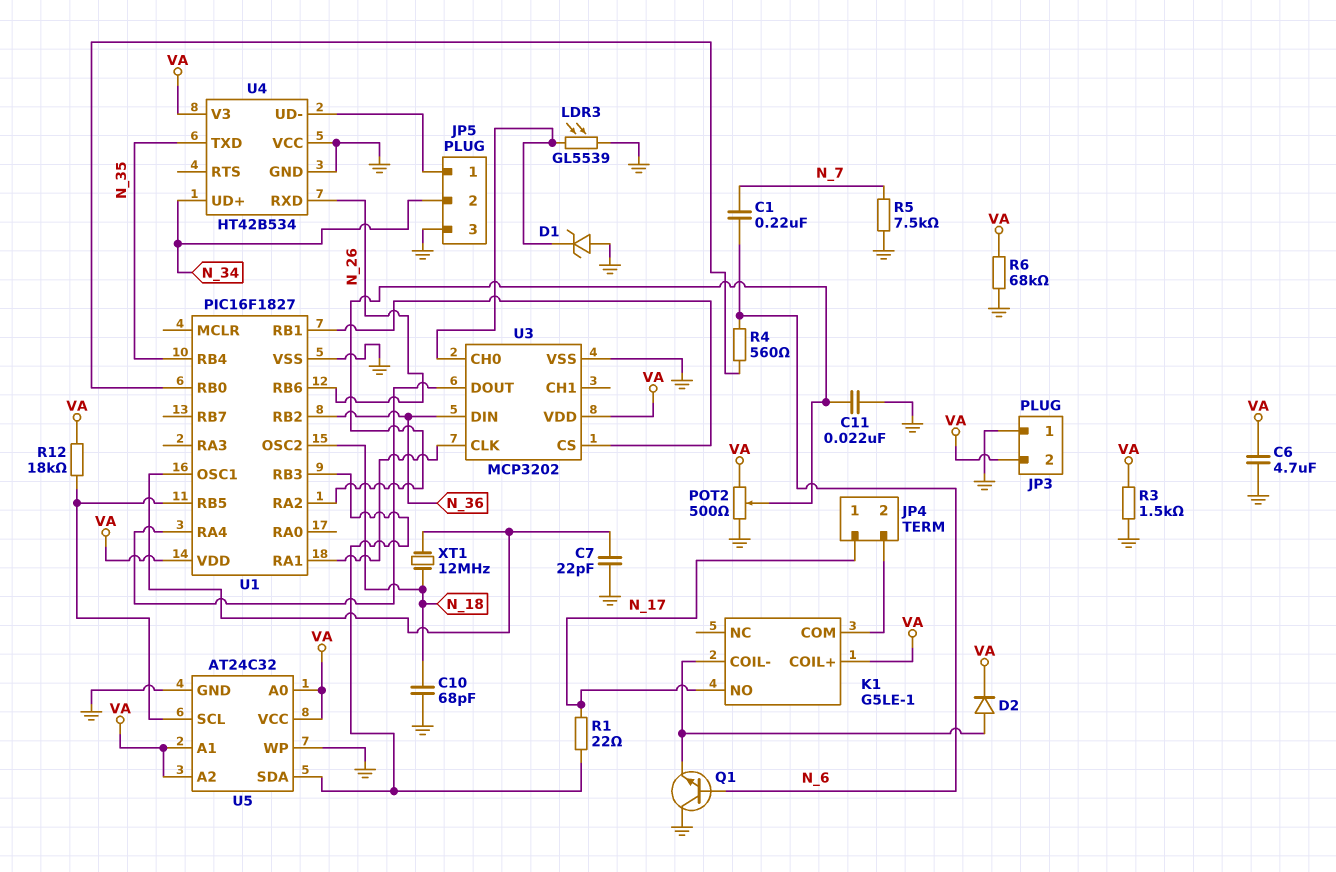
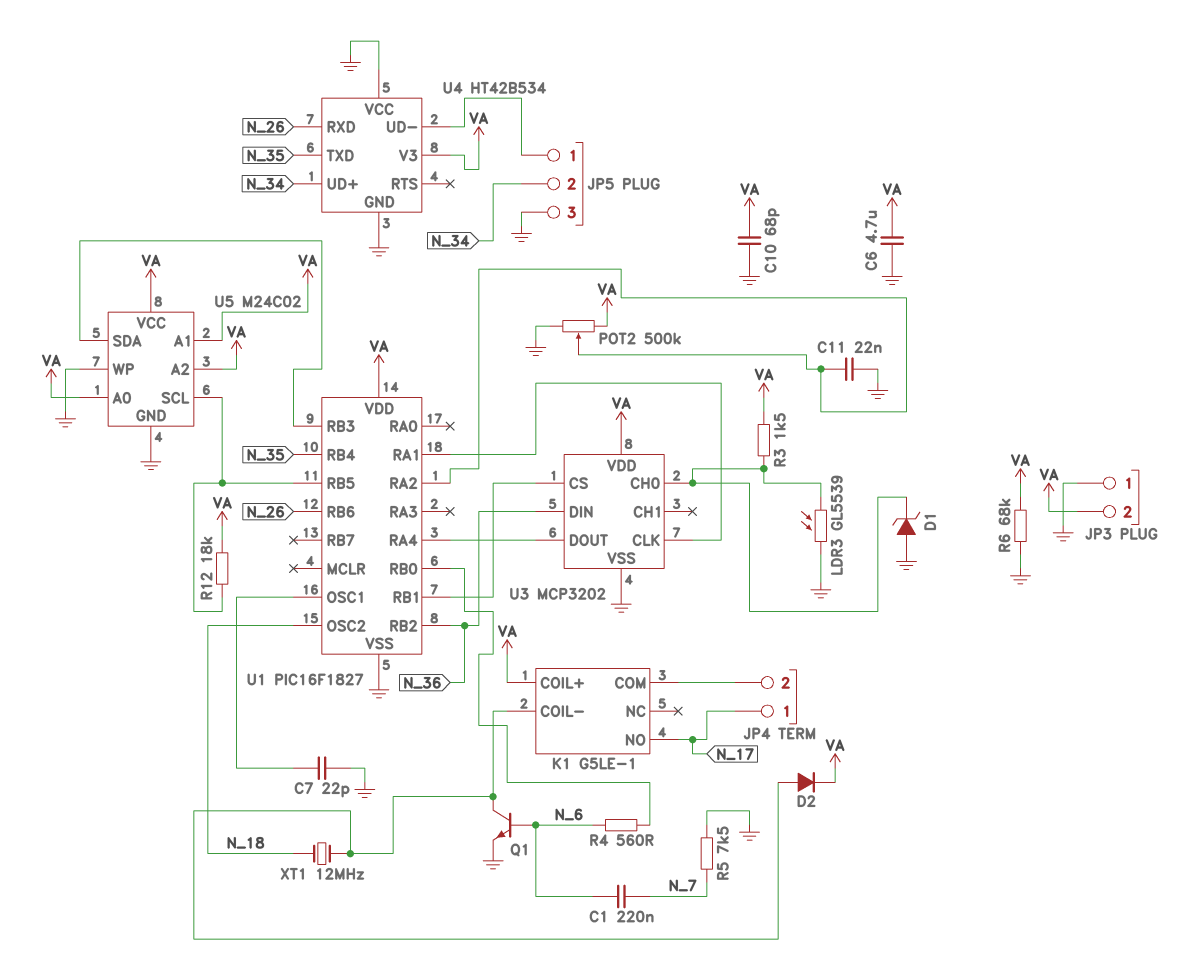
C10: 68pF (GND, N_18) -> 68pF (GND, VA)
POT2: 500 (GND, VA, wiper U1/RA2) -> 500k (GND, VA, wiper U1/RA2)
Q1: NPN (B N_6, C GND, E K1/COIL-) -> NPN (B N_6, C K1/COIL-, E GND)
R1: 22 (N_17, U1/RB3) -> none
R3: 1.5k (GND, VA) -> 1.5k (U3/CH0, VA)
U5: AT24C32 -> M24C02
XT1: 12MHz (N_18, U1/OSC1) -> 12MHz (K1/COIL-, N_18)

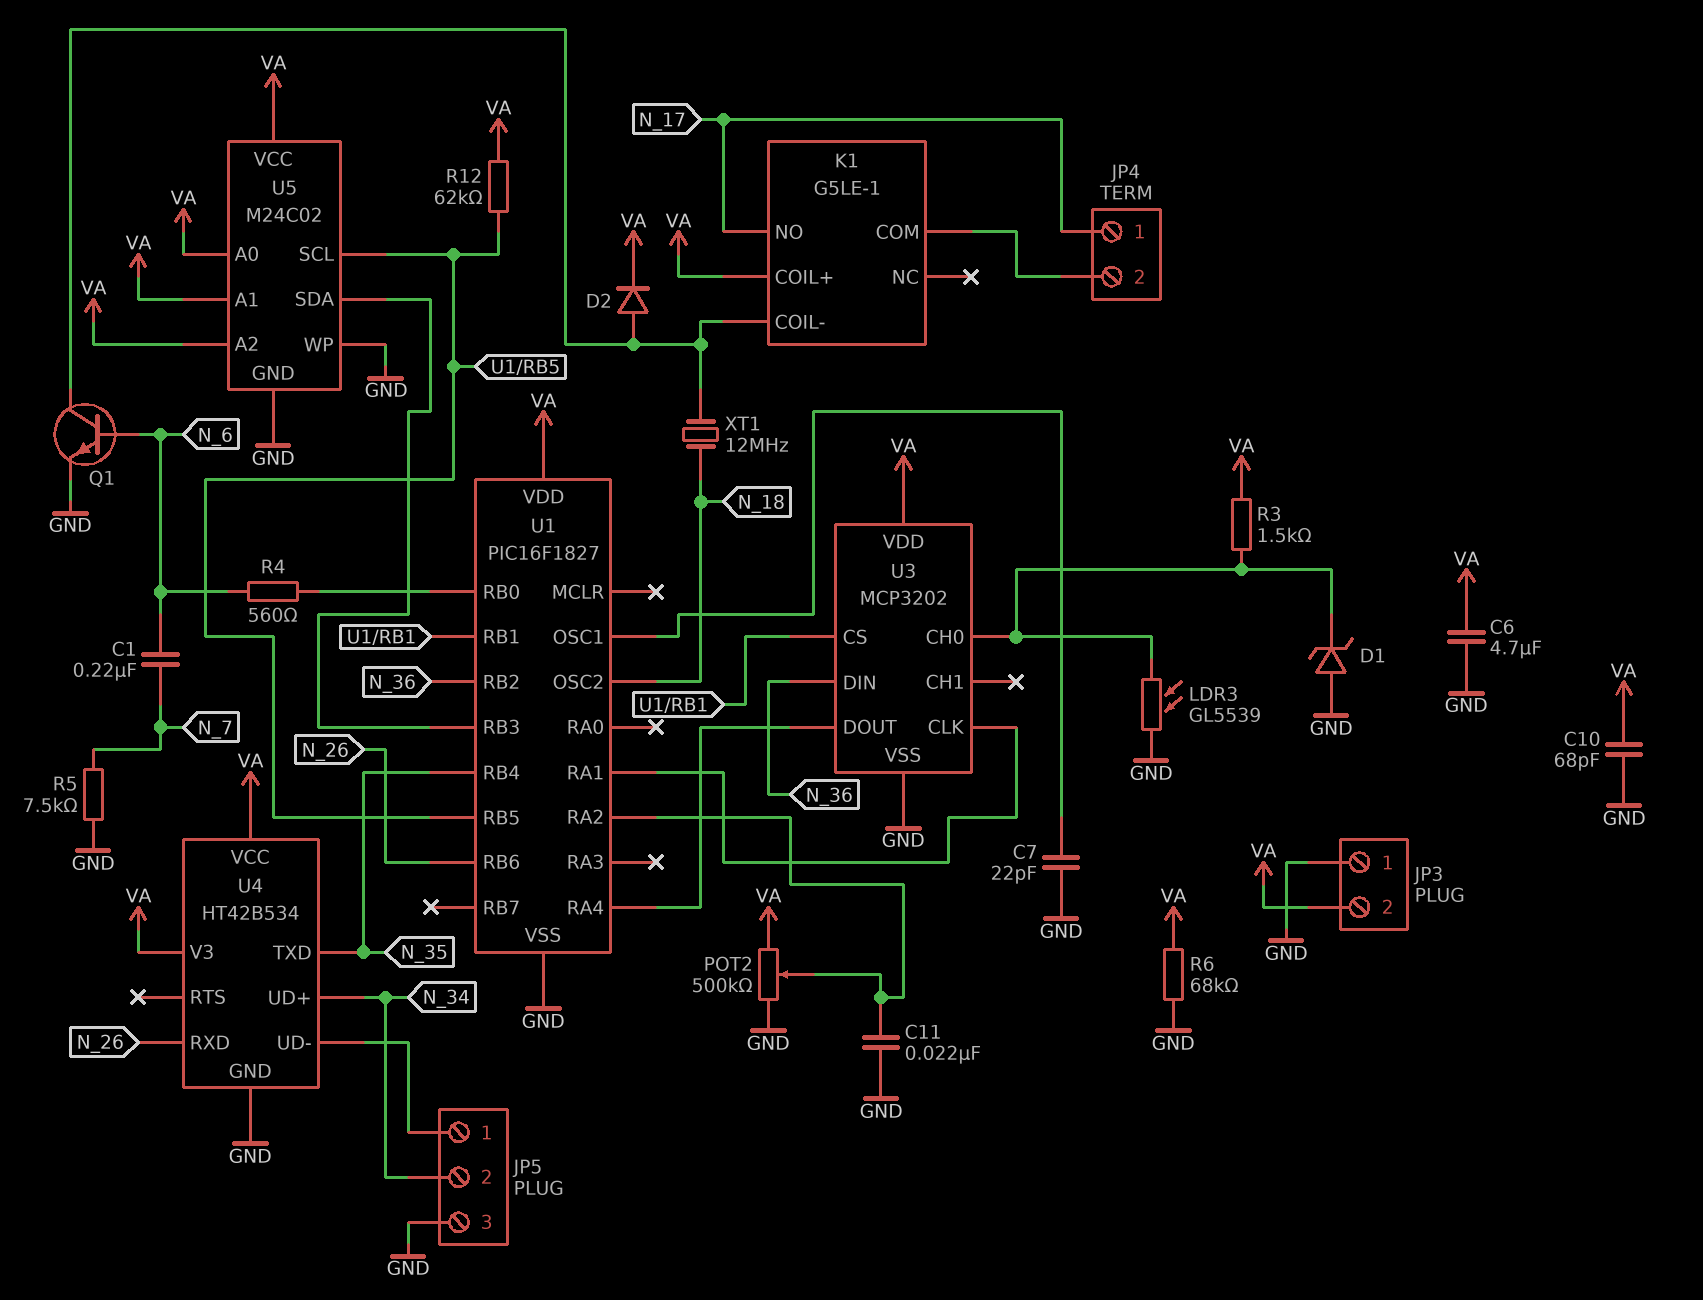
R12: 18k (U1/RB5, VA) -> 62k (U1/RB5, VA)
U4 pin VCC: GND -> VA

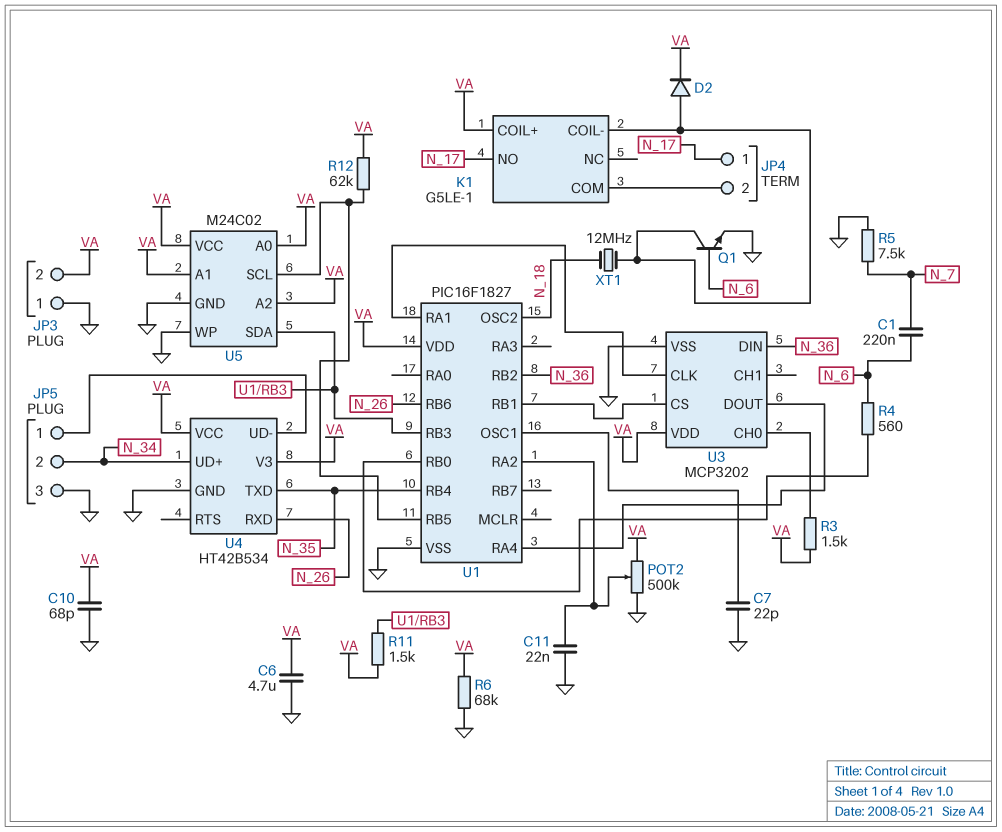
D1: zener (A GND, K U3/CH0) -> none
LDR3: GL5539 (GND, U3/CH0) -> none
R11: none -> 1.5k (U1/RB3, VA)

